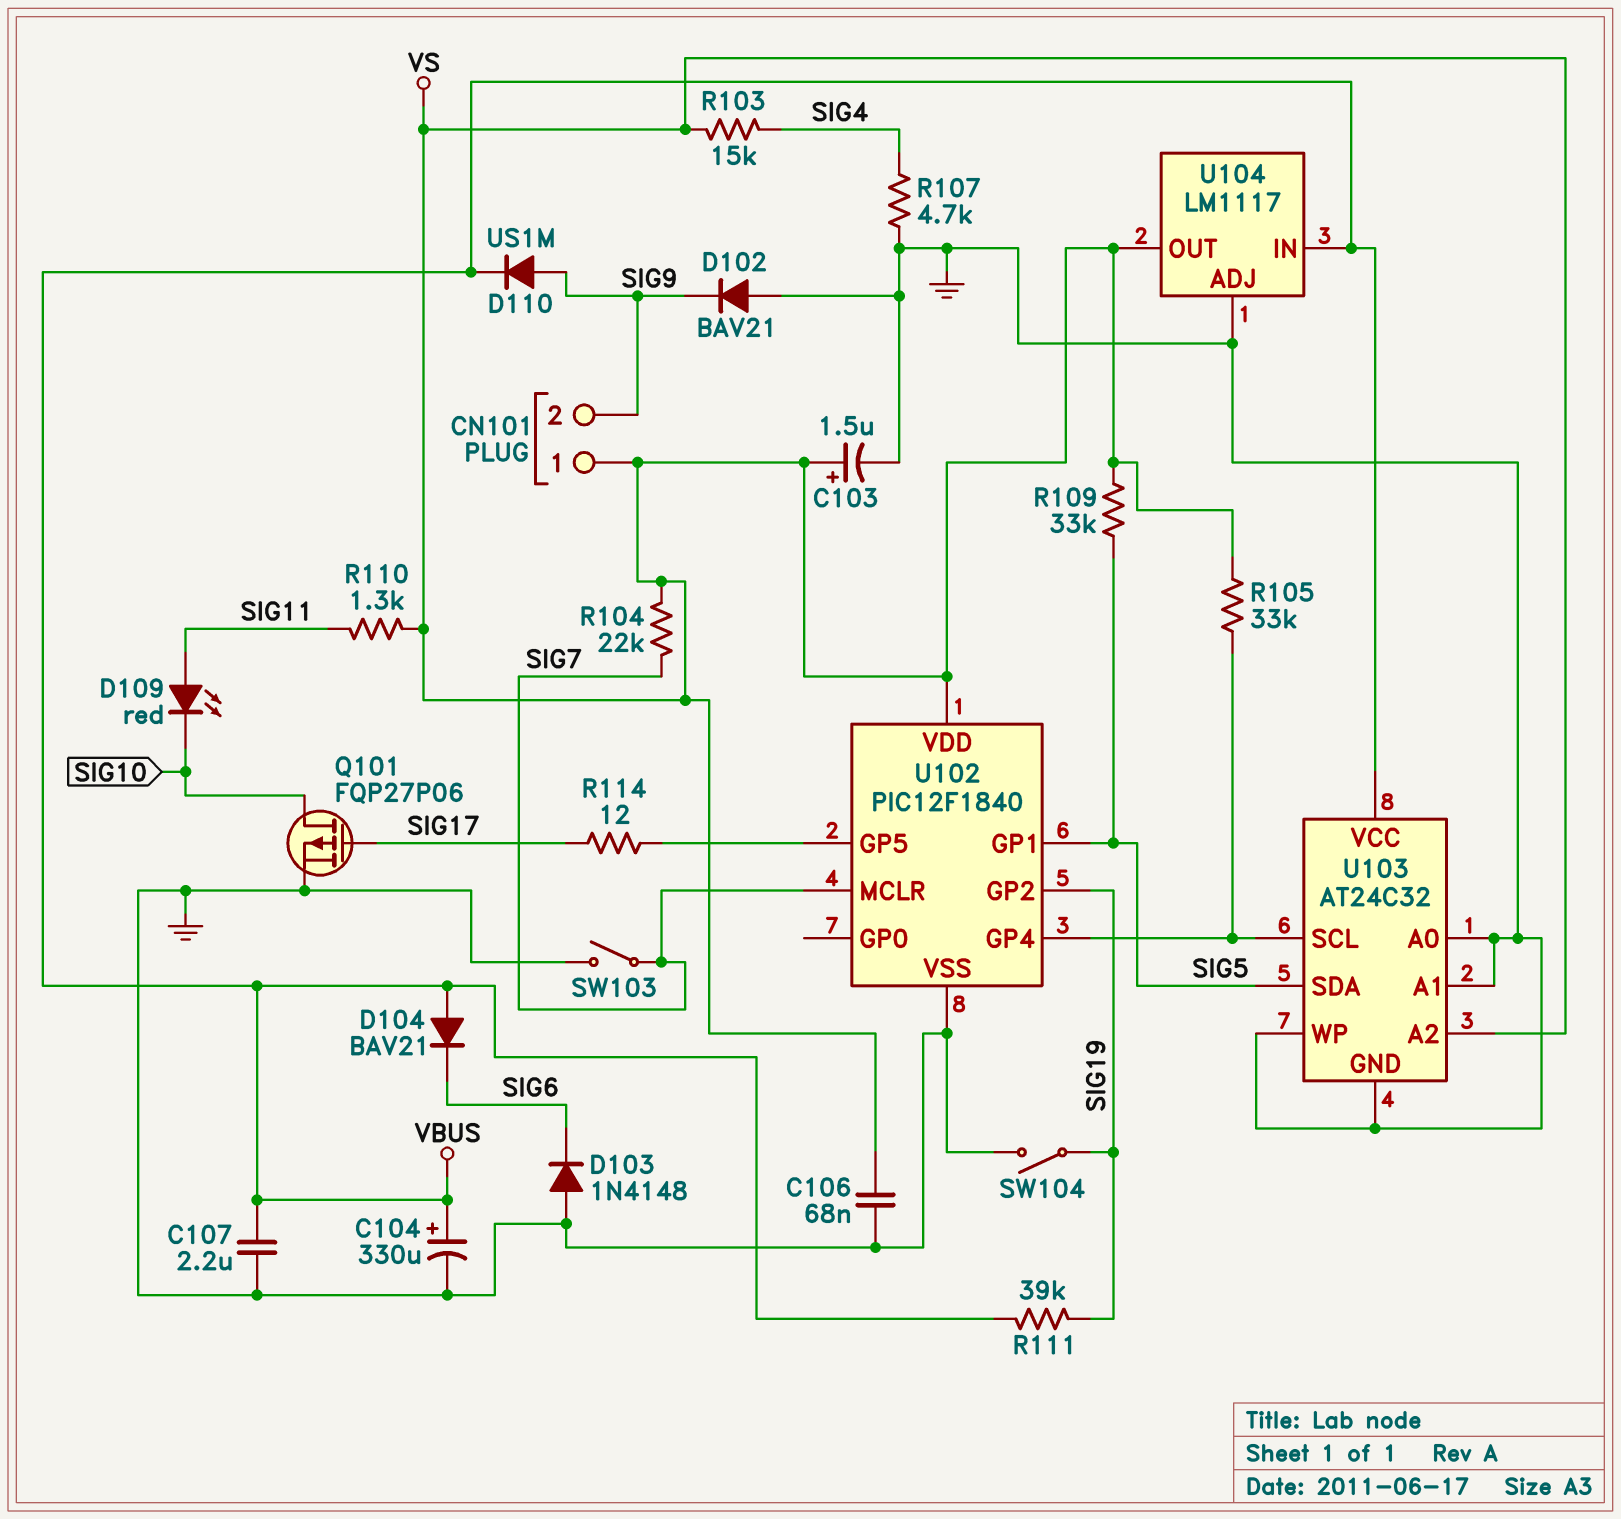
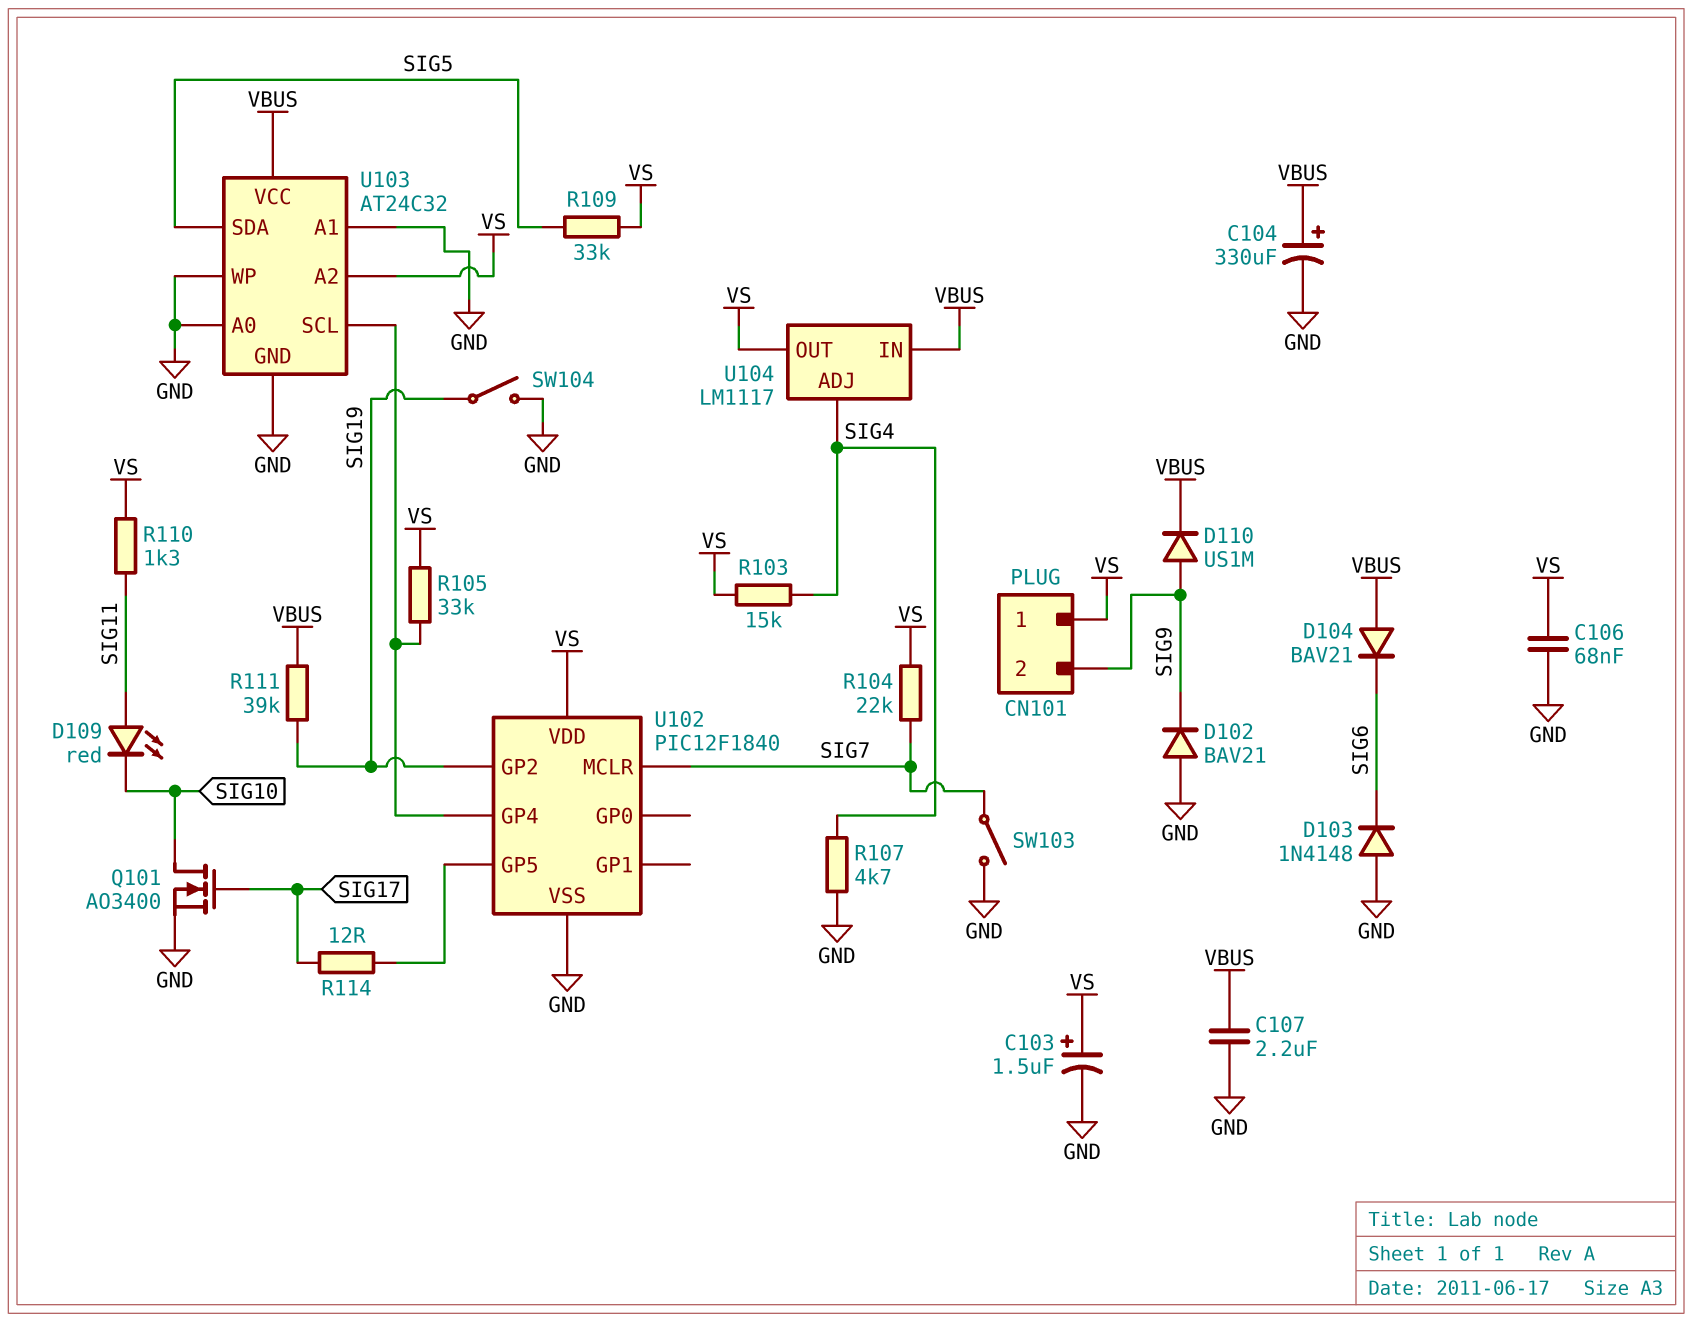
Q101: PMOS FQP27P06 (G SIG17, D SIG10, S GND) -> NMOS AO3400 (G SIG17, D SIG10, S GND)
U102 pin GP1: SIG5 -> none
U104 pin ADJ: GND -> SIG4

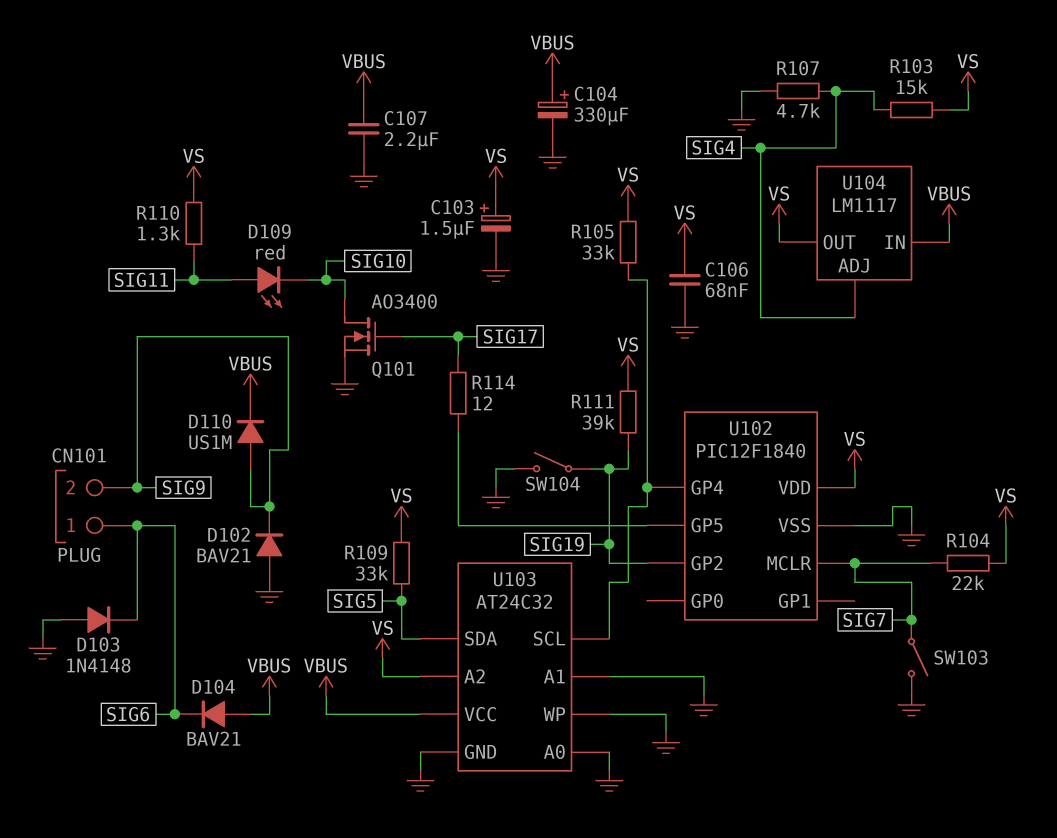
CN101 pin 1: VS -> SIG6
R111: 39k (SIG19, VBUS) -> 39k (SIG19, VS)

